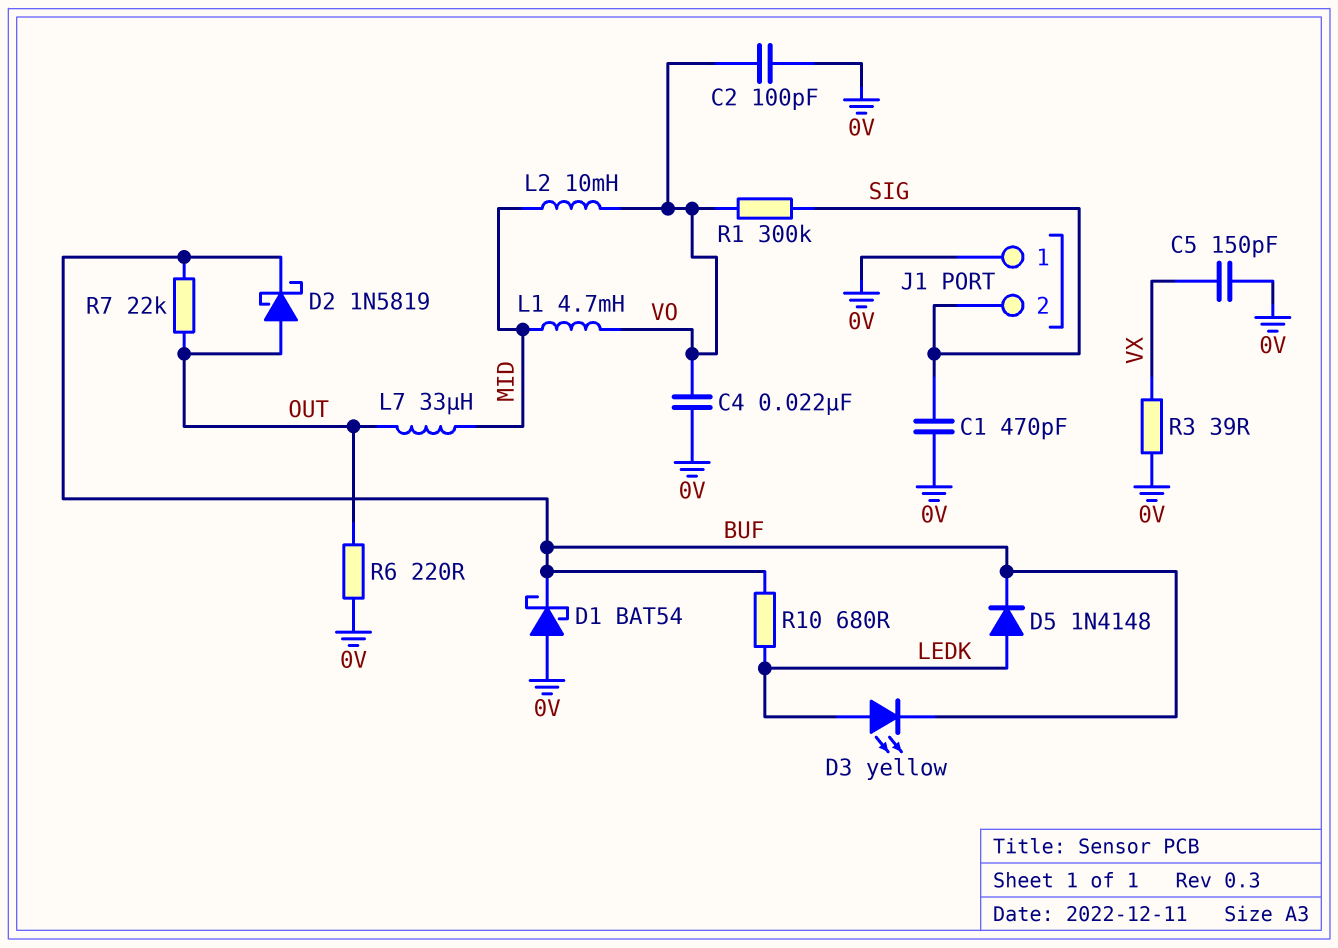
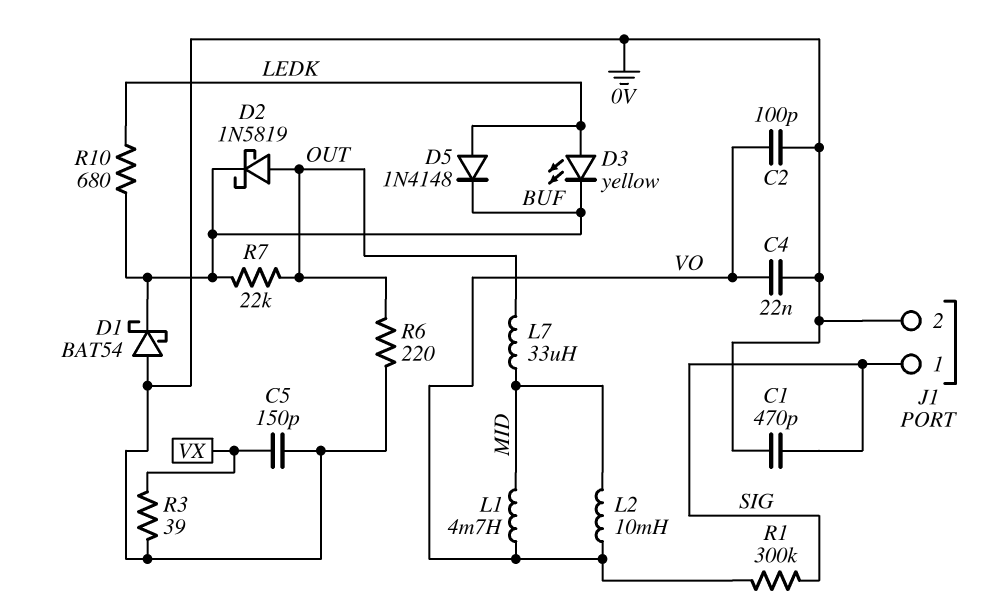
J1 pin 1: 0V -> SIG
J1 pin 2: SIG -> 0V

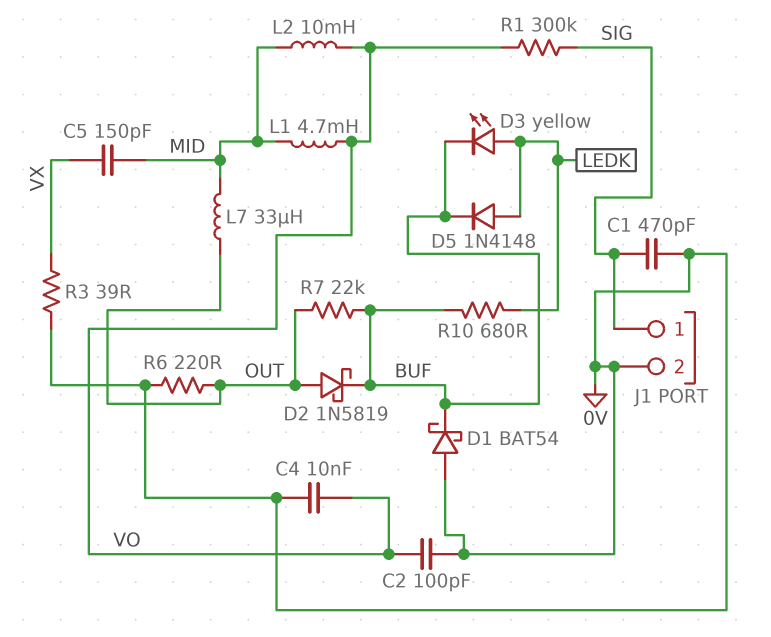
C4: 22nF (0V, VO) -> 10nF (0V, VO)
C5: 150pF (0V, VX) -> 150pF (MID, VX)

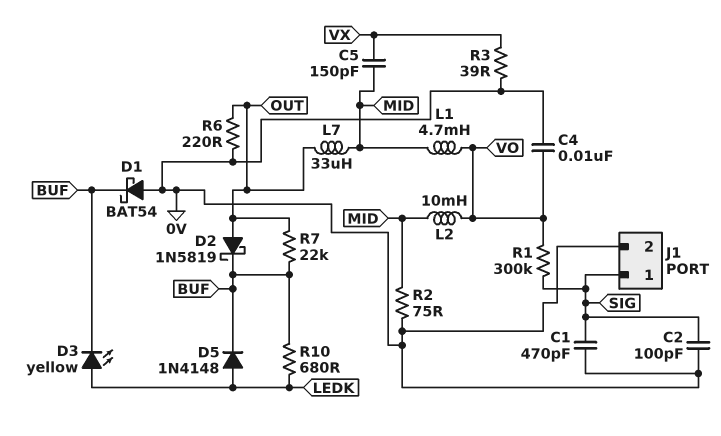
C2: 100pF (0V, VO) -> 100pF (0V, SIG)
R2: none -> 75 (0V, MID)

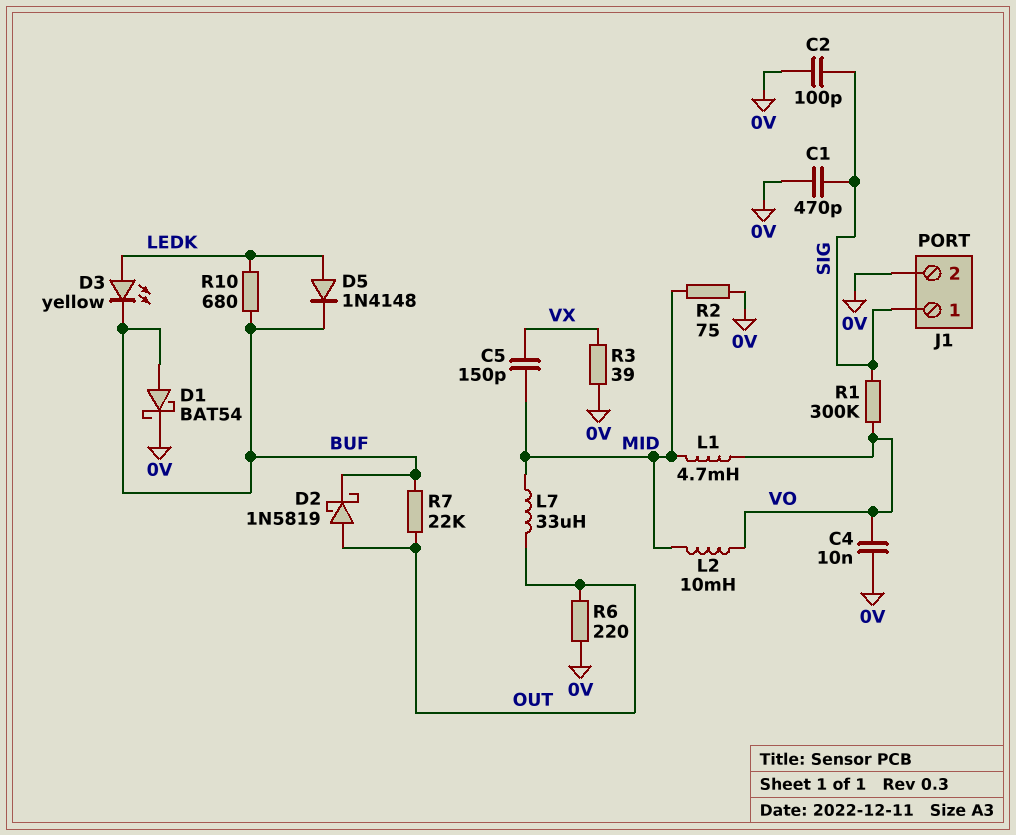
D1: schottky BAT54 (A 0V, K BUF) -> schottky BAT54 (A BUF, K 0V)

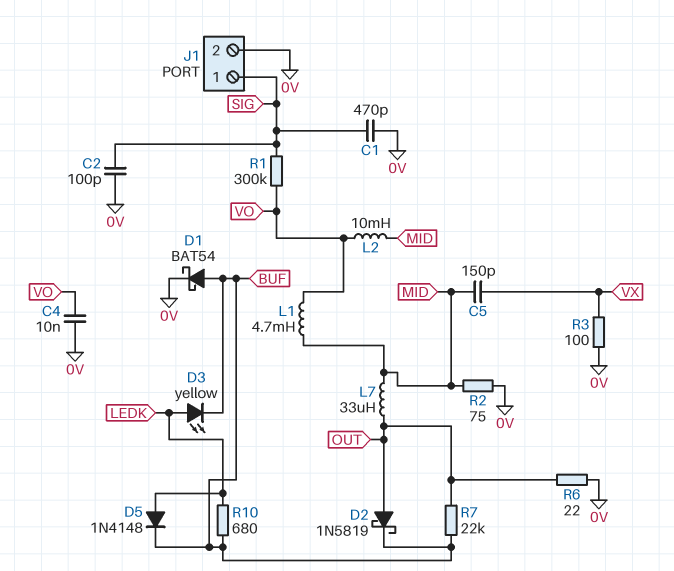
R3: 39 (0V, VX) -> 100 (0V, VX)
R6: 220 (0V, OUT) -> 22 (0V, OUT)

